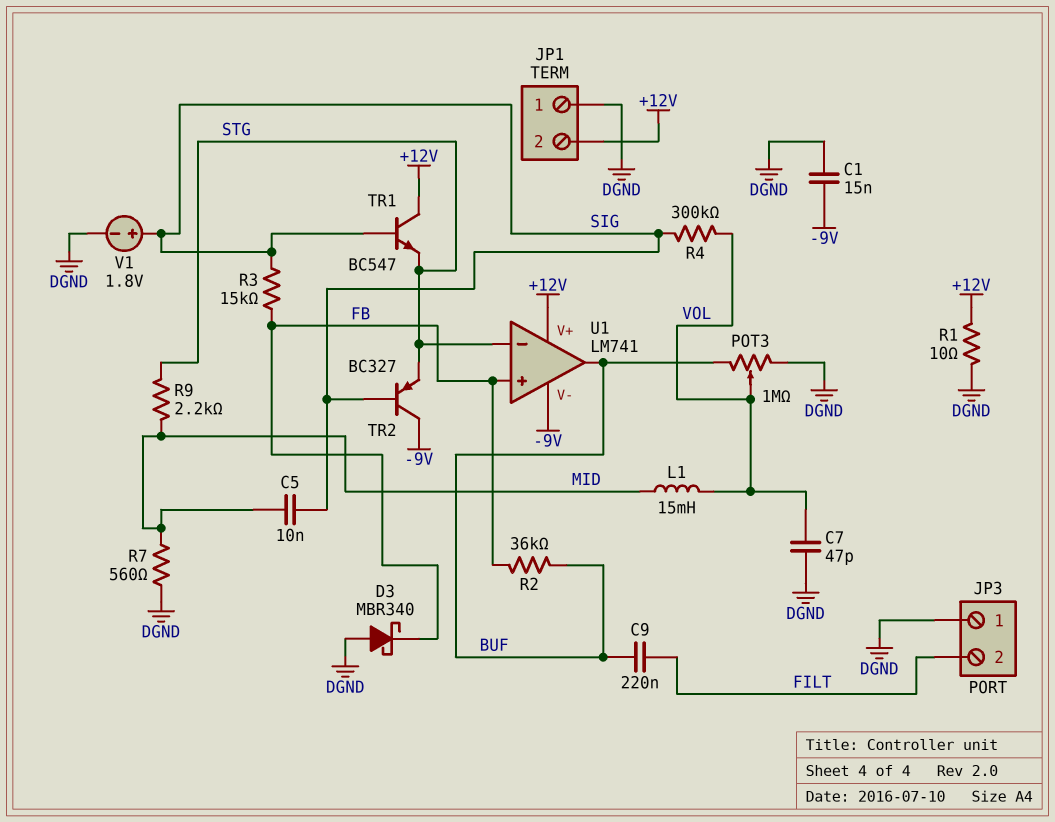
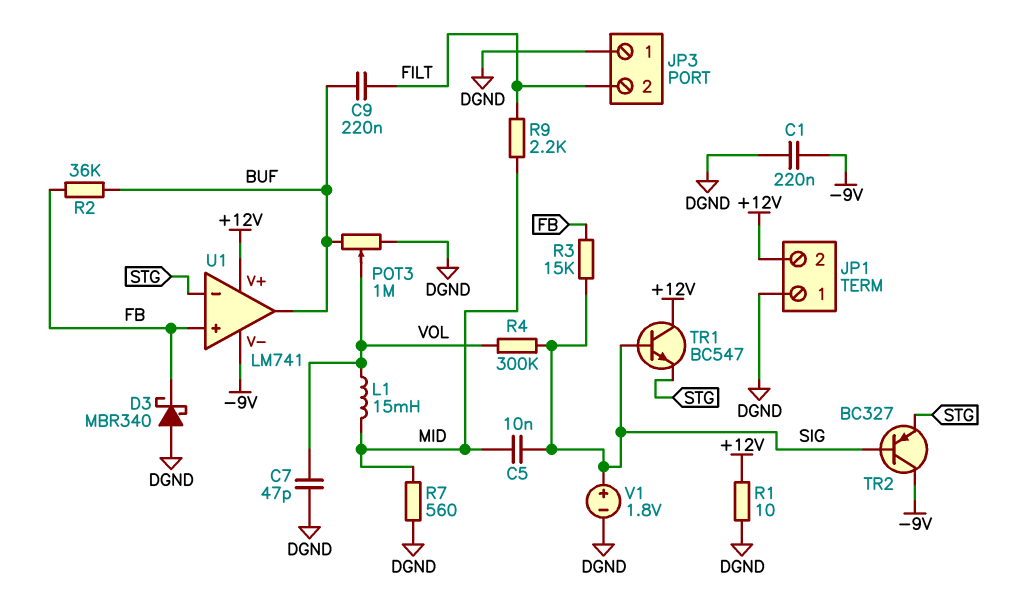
C1: 15nF (-9V, DGND) -> 220nF (-9V, DGND)
R9: 2.2k (MID, STG) -> 2.2k (FILT, MID)

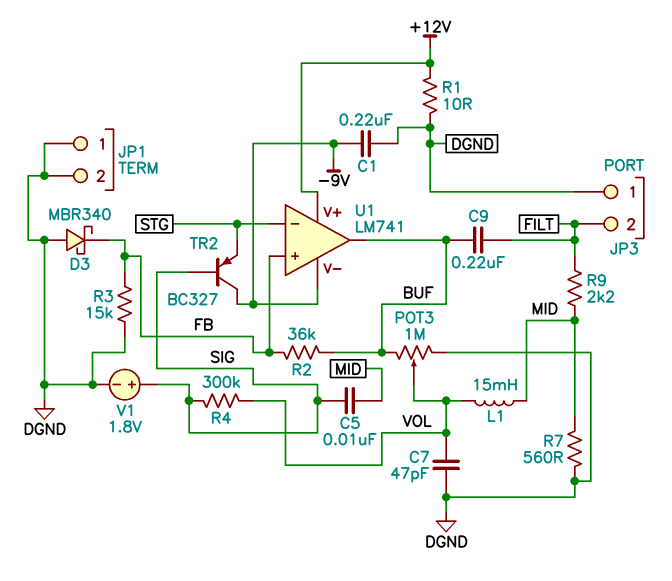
JP1 pin 2: +12V -> DGND
R3: 15k (FB, SIG) -> 15k (DGND, FB)
TR1: NPN BC547 (B SIG, C +12V, E STG) -> none

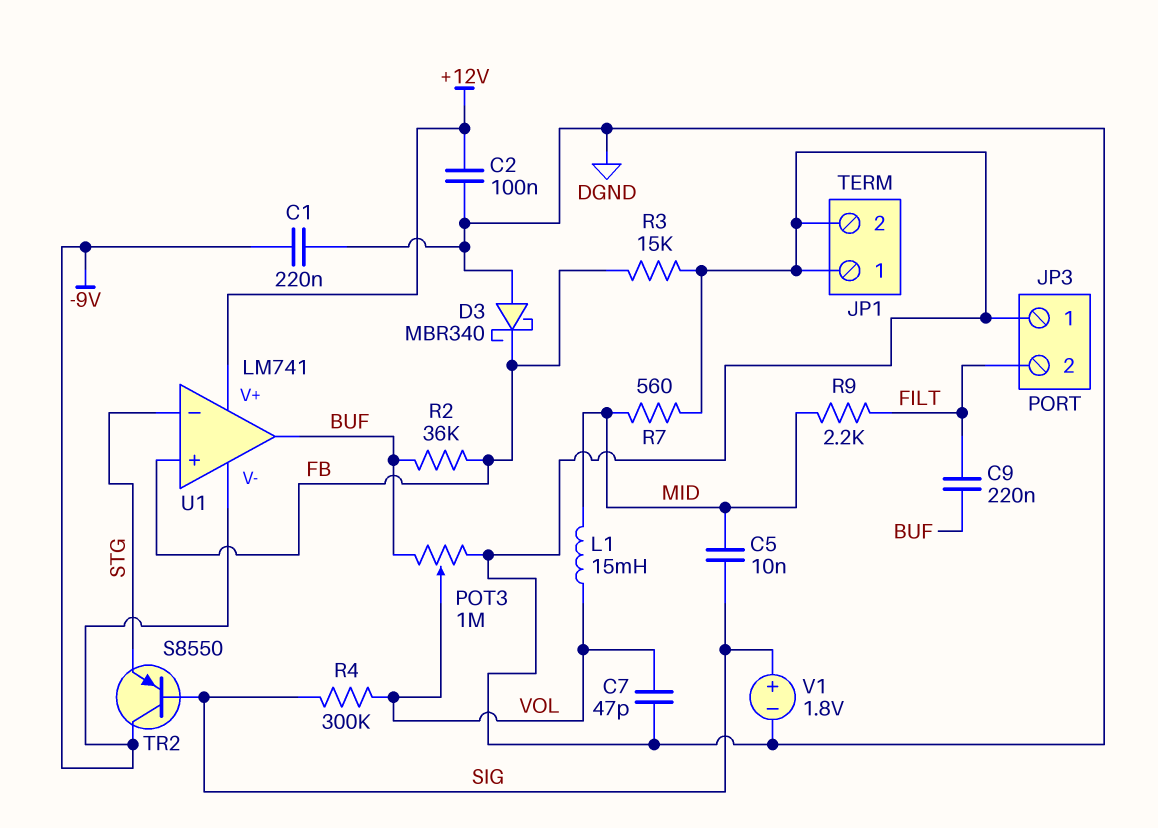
C2: none -> 100nF (+12V, DGND)
R1: 10 (+12V, DGND) -> none
TR2: PNP BC327 (B SIG, C -9V, E STG) -> PNP S8550 (B SIG, C -9V, E STG)

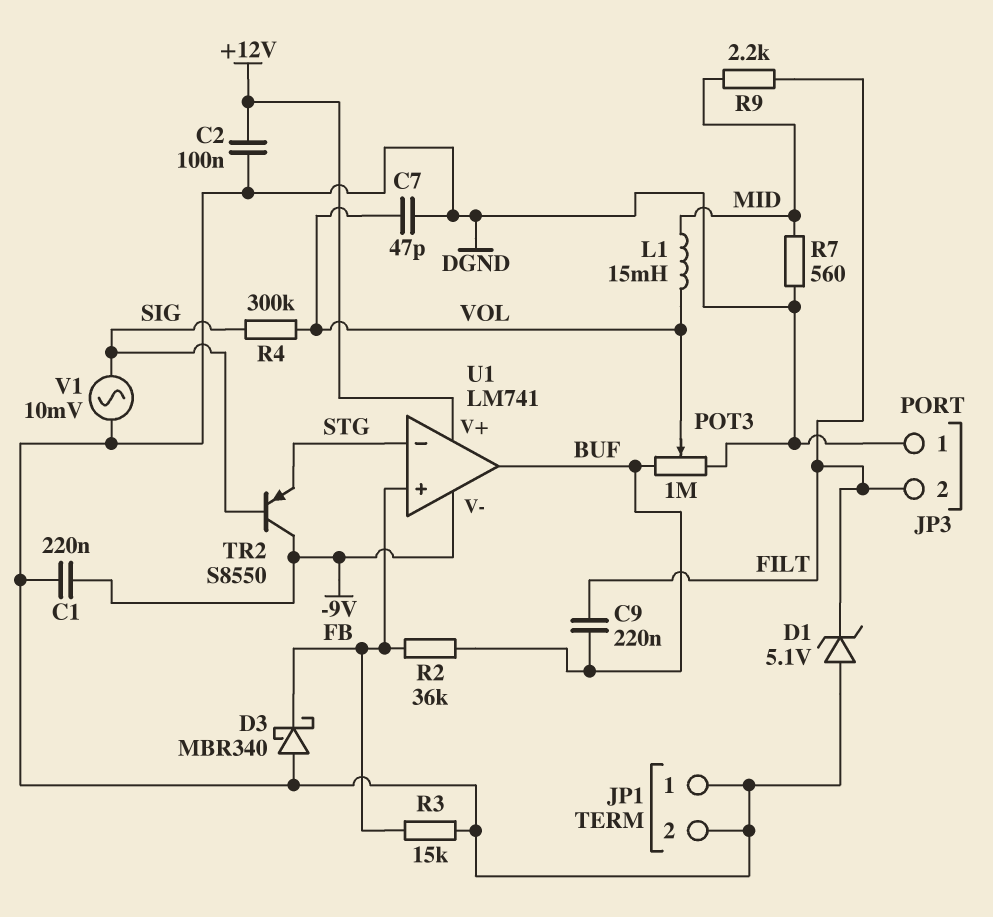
C5: 10nF (MID, SIG) -> none
D1: none -> zener 5.1V (A DGND, K FILT)
V1: 1.8V (plus SIG, minus DGND) -> AC 10mV (DGND, SIG)

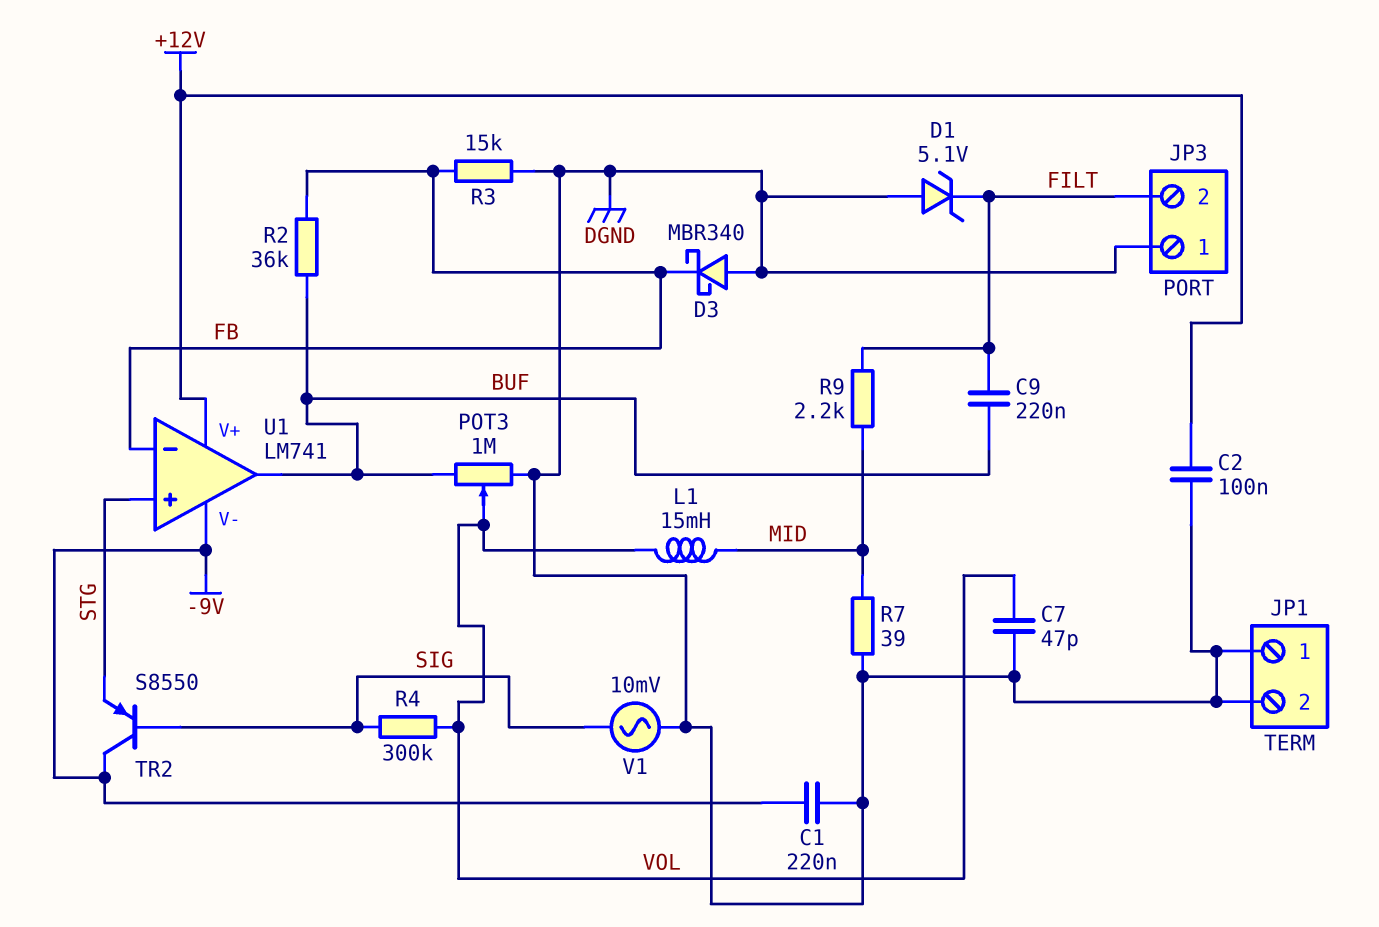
R7: 560 (DGND, MID) -> 39 (DGND, MID)
U1 pin in+: FB -> STG
U1 pin in-: STG -> FB

